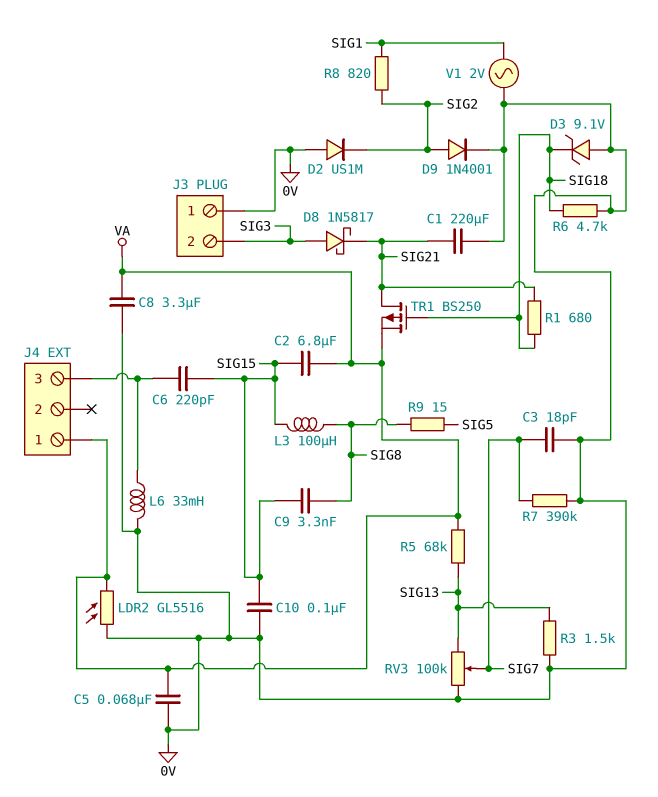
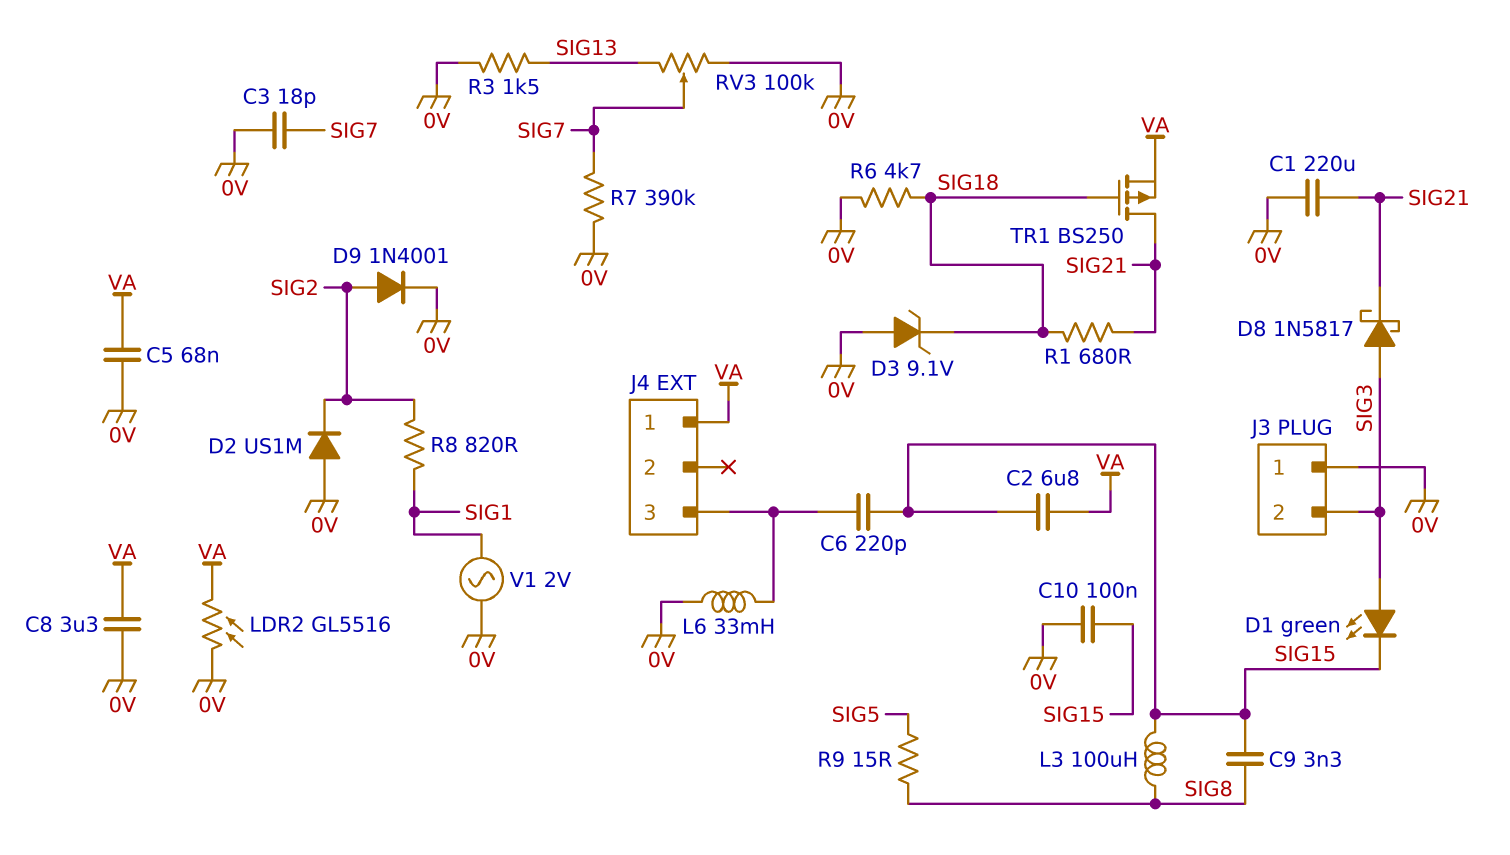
D1: none -> LED green (A SIG3, K SIG15)
R5: 68k (SIG13, VA) -> none

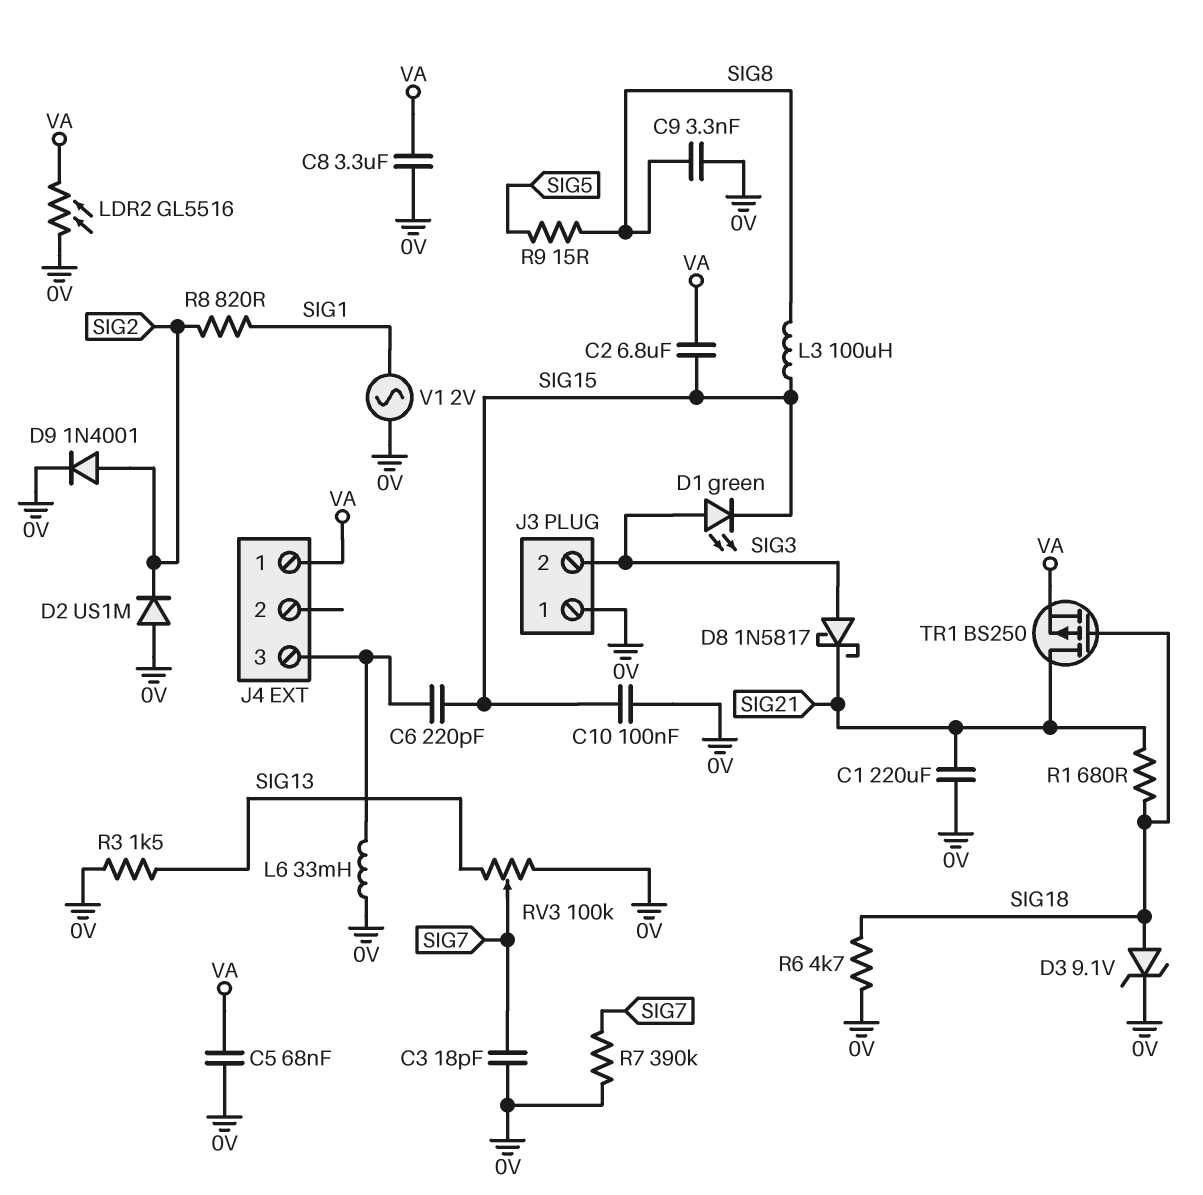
C9: 3.3nF (SIG8, SIG15) -> 3.3nF (0V, SIG8)
D3: zener 9.1V (A 0V, K SIG18) -> zener 9.1V (A SIG18, K 0V)

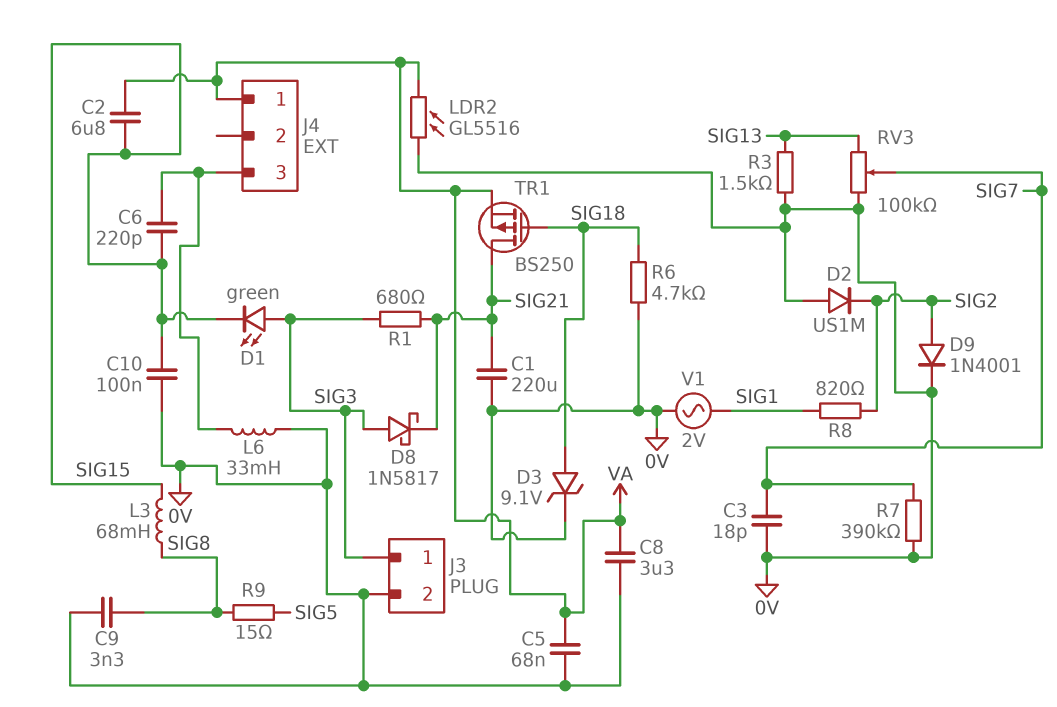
J3 pin 1: 0V -> SIG3
J3 pin 2: SIG3 -> 0V
L3: 100uH (SIG8, SIG15) -> 68mH (SIG8, SIG15)
R1: 680 (SIG18, SIG21) -> 680 (SIG3, SIG21)

